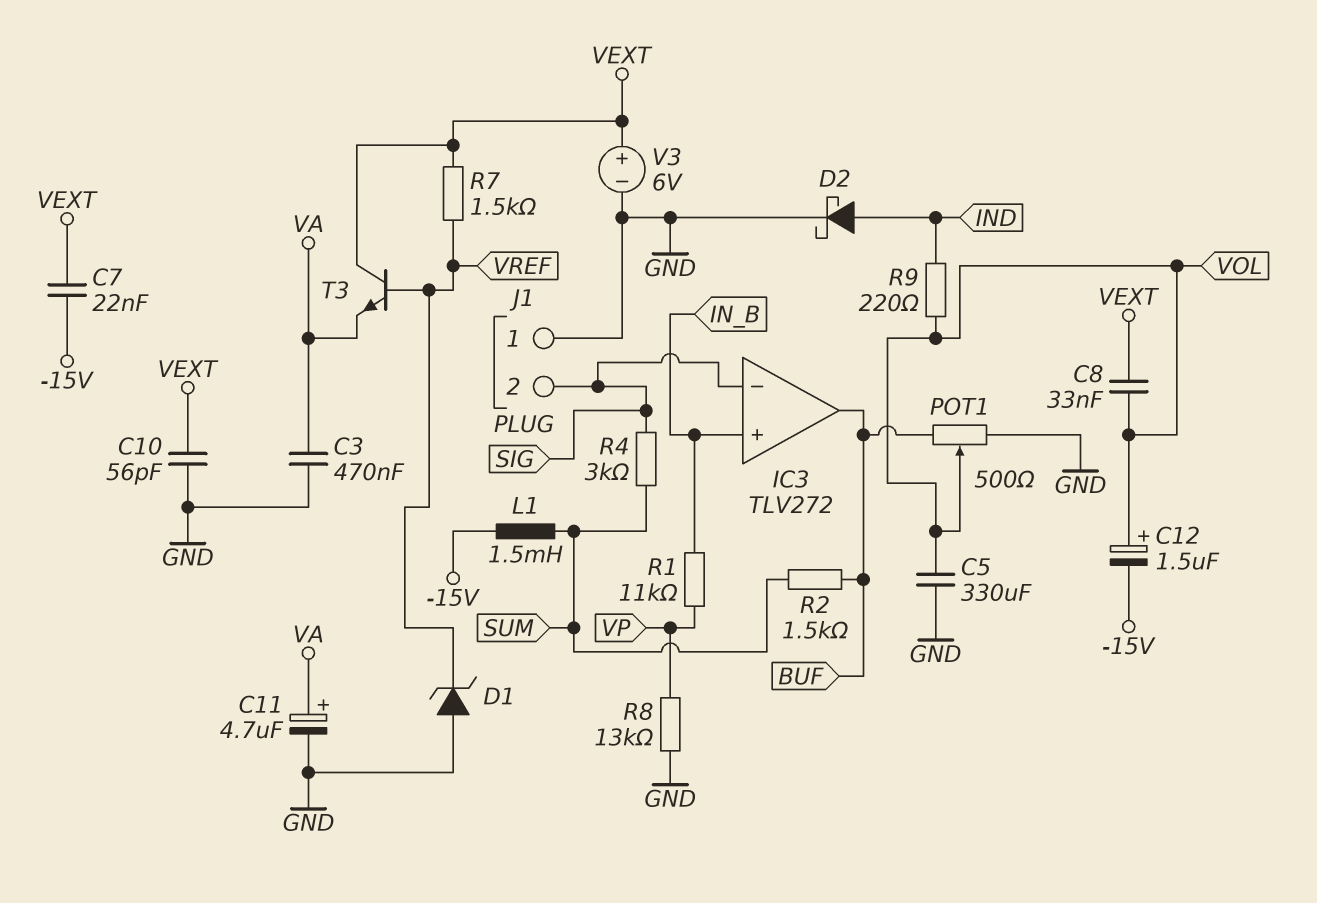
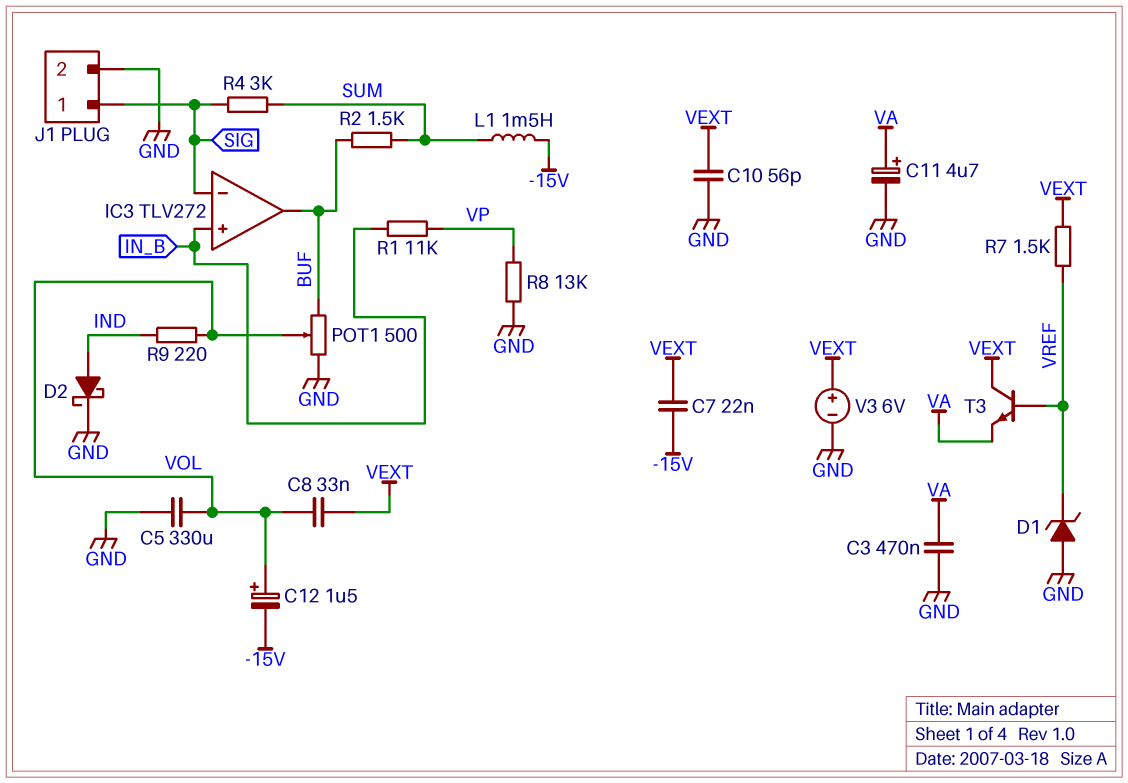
J1 pin 1: GND -> SIG
J1 pin 2: SIG -> GND

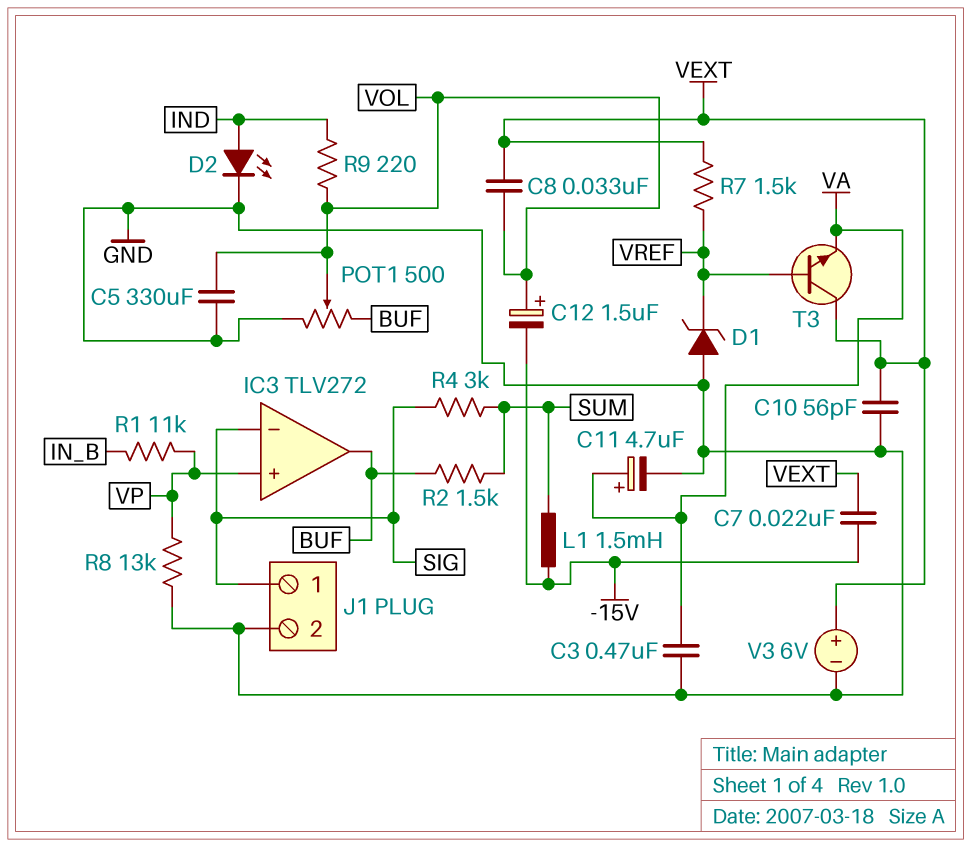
D2: schottky (A IND, K GND) -> LED (A IND, K GND)
IC3 pin in+: IN_B -> VP

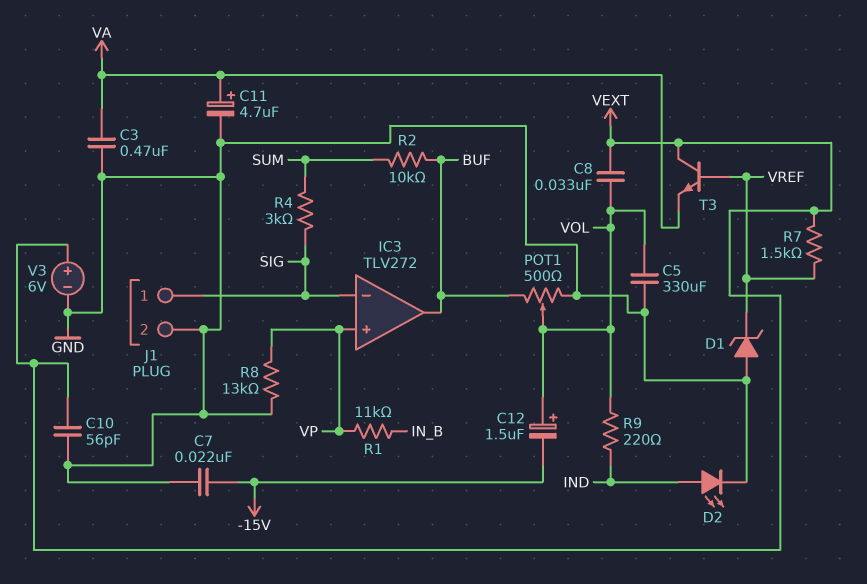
C7: 22nF (-15V, VEXT) -> 22nF (-15V, GND)
L1: 1.5mH (-15V, SUM) -> none
R2: 1.5k (BUF, SUM) -> 10k (BUF, SUM)

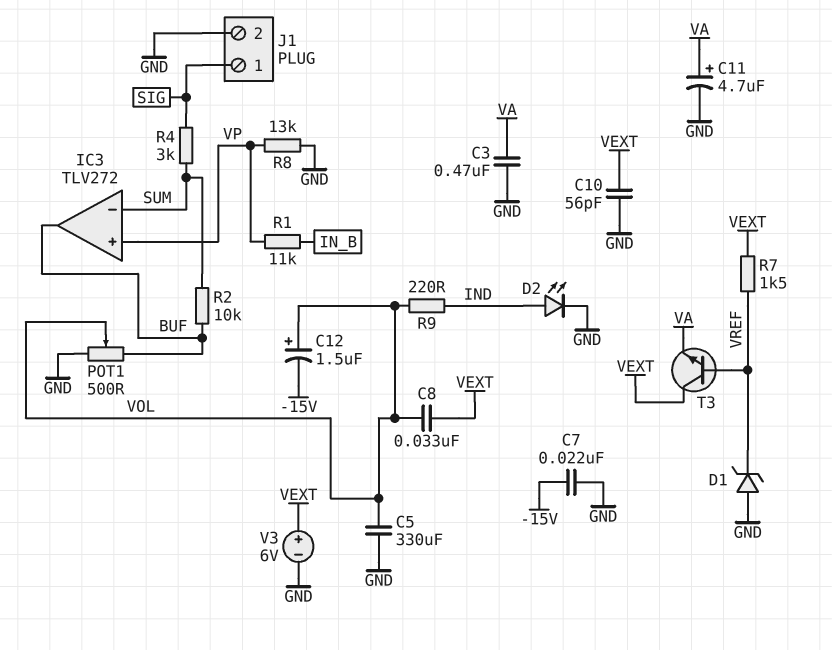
IC3 pin in-: SIG -> SUM

